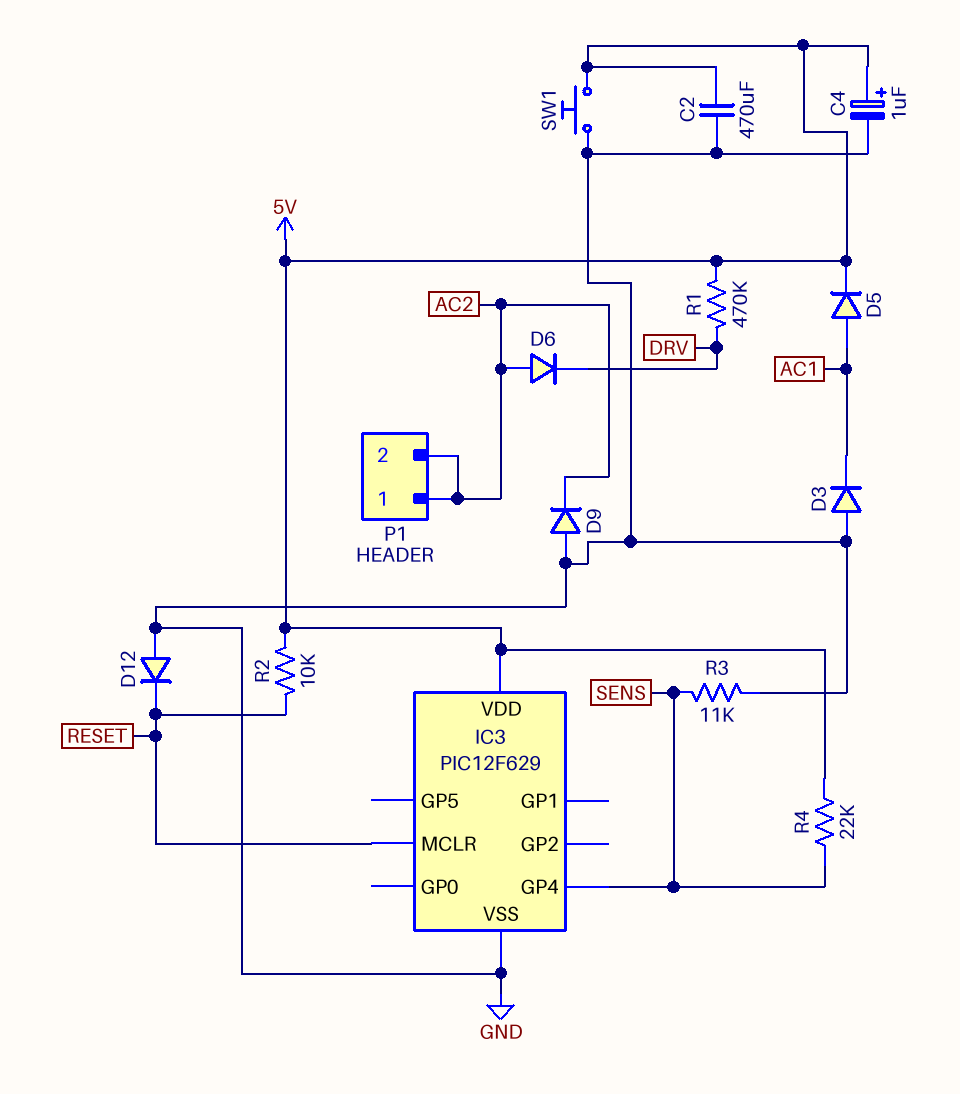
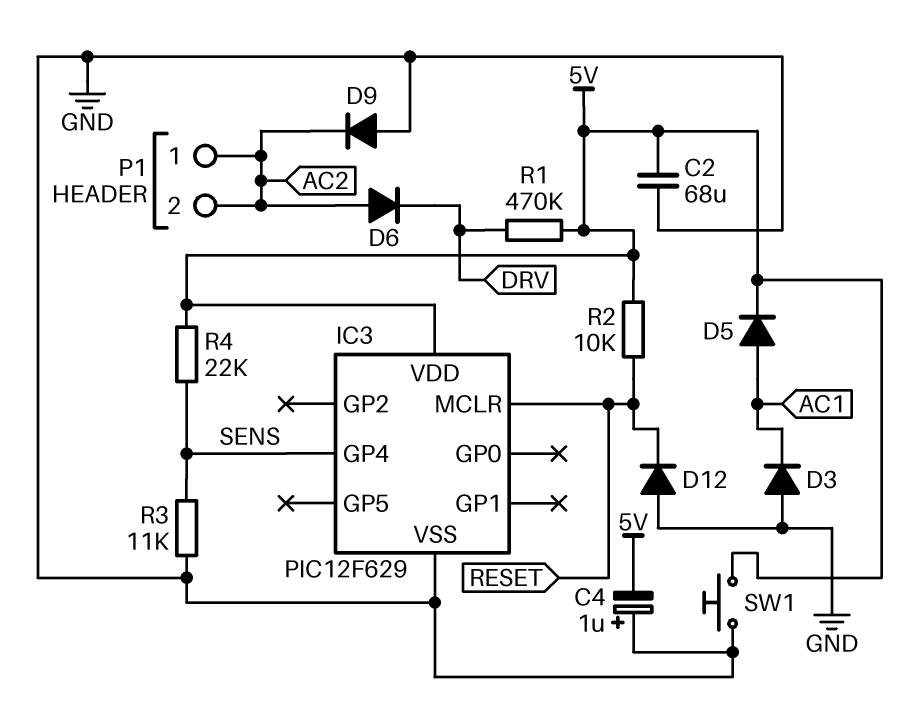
C2: 470uF (5V, GND) -> 68uF (5V, GND)
C4: 1uF (plus 5V, minus GND) -> 1uF (plus GND, minus 5V)

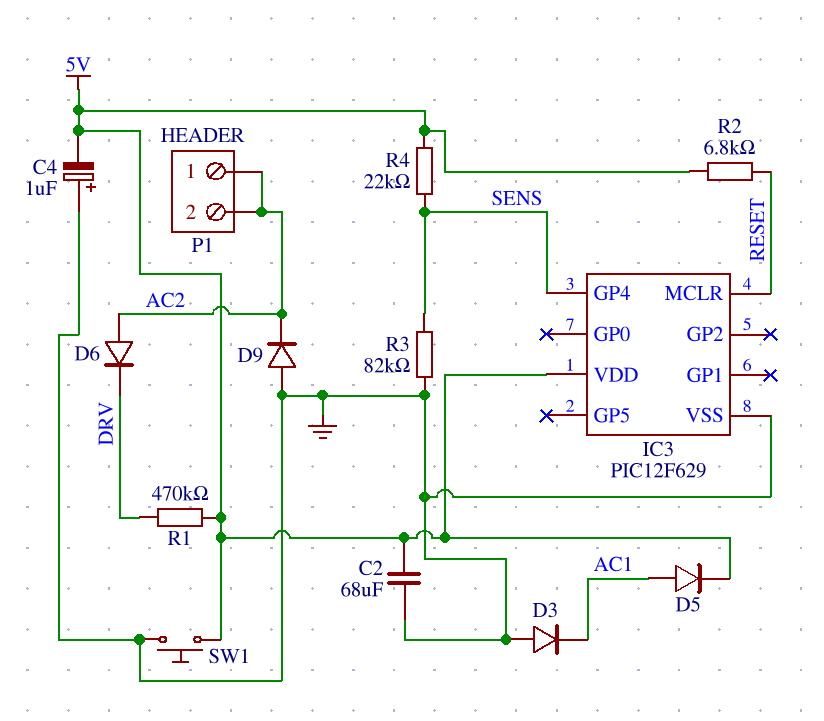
D12: diode (A GND, K RESET) -> none
R2: 10k (5V, RESET) -> 6.8k (5V, RESET)
R3: 11k (GND, SENS) -> 82k (GND, SENS)

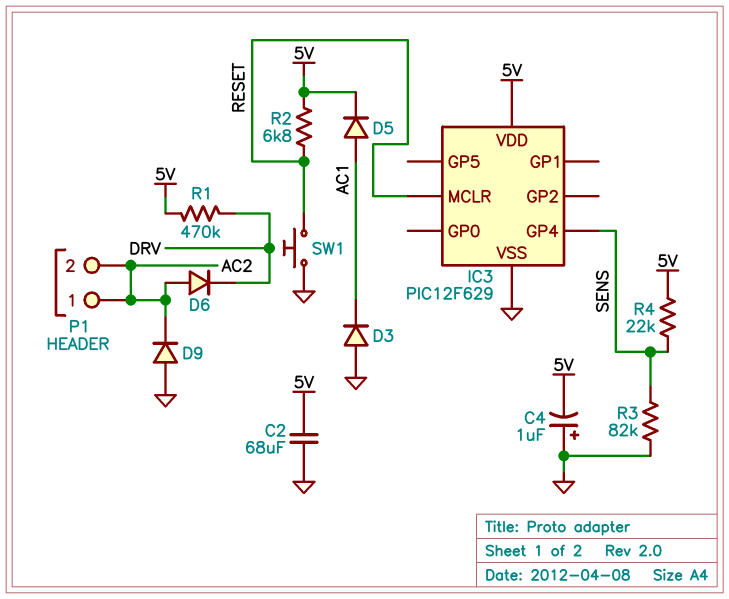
SW1: button (5V, GND) -> button (GND, RESET)

